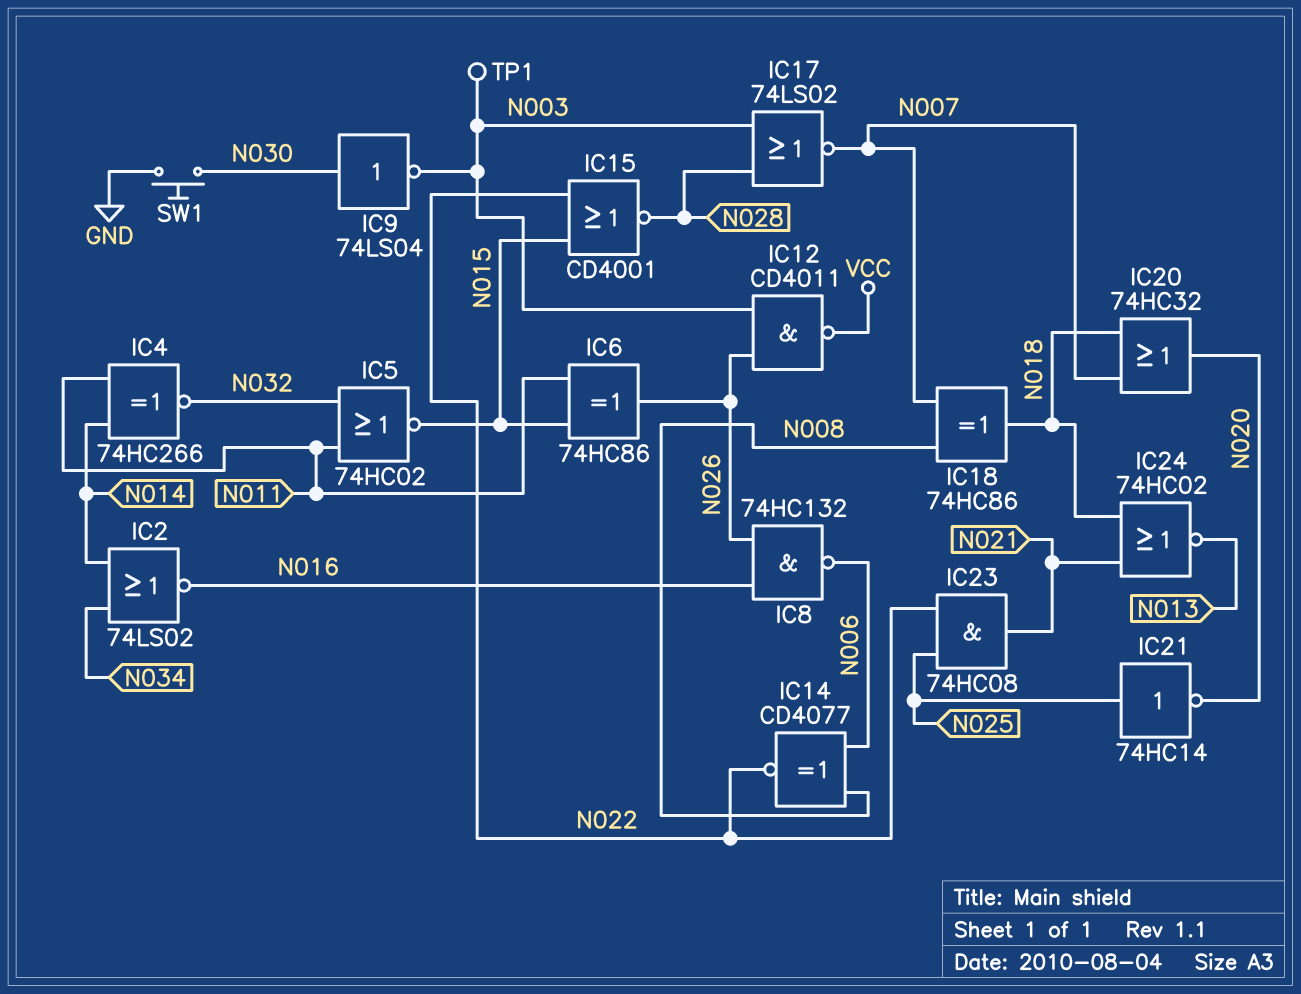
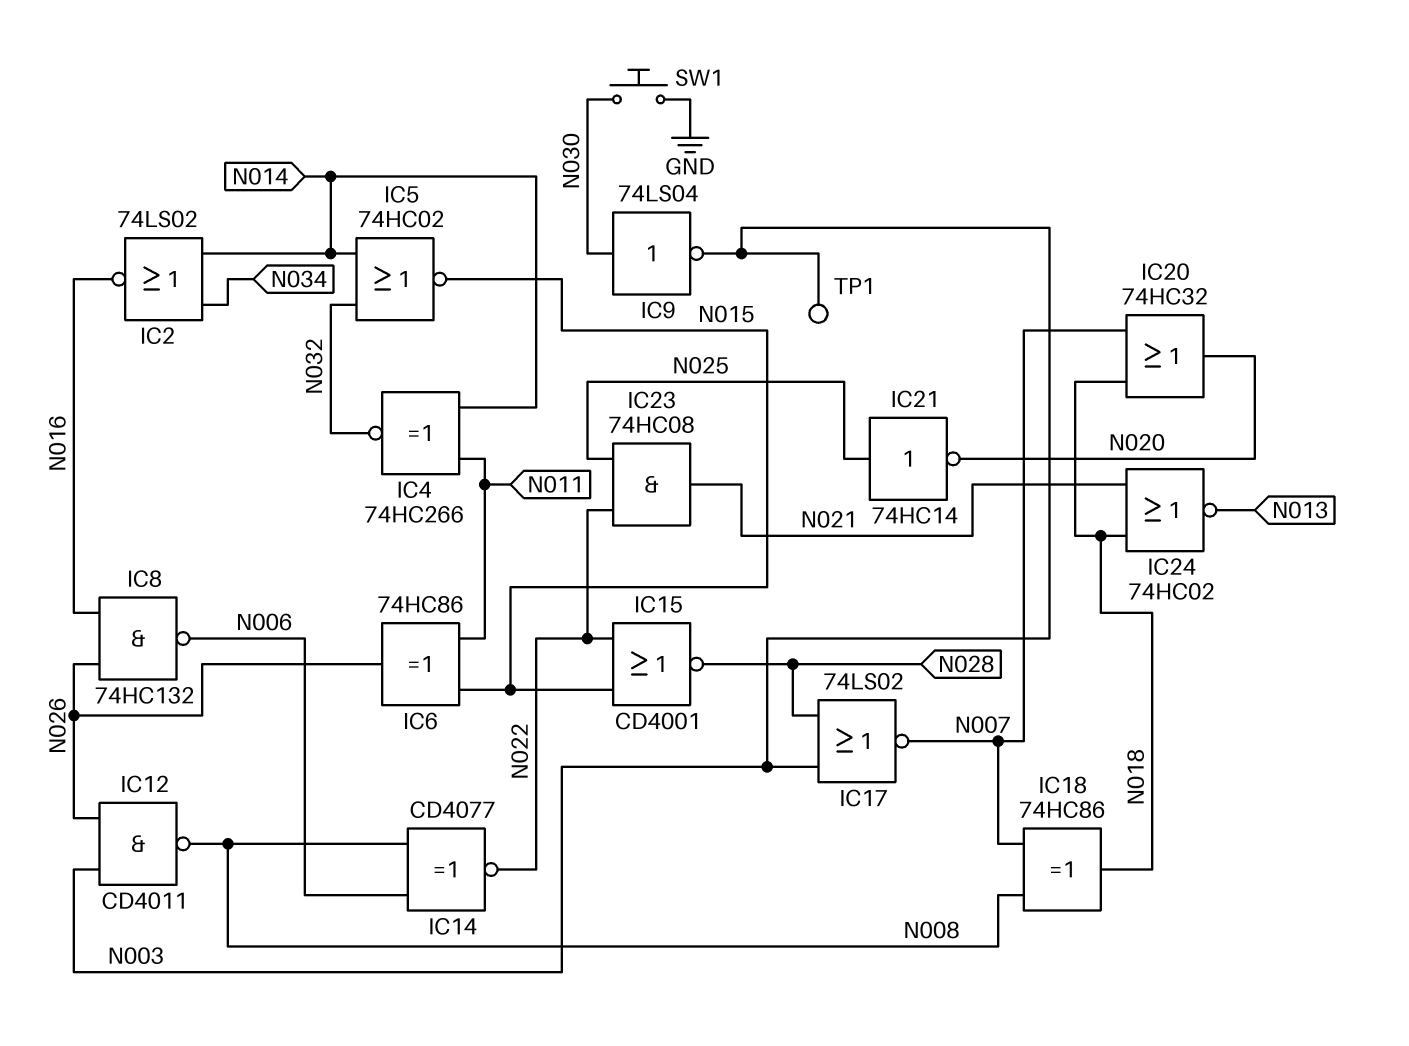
IC5: NOR 74HC02 (in N011, in N032, out N015) -> NOR 74HC02 (in N014, in N032, out N015)
IC12: NAND CD4011 (in N003, in N026, out VCC) -> NAND CD4011 (in N003, in N026, out N008)

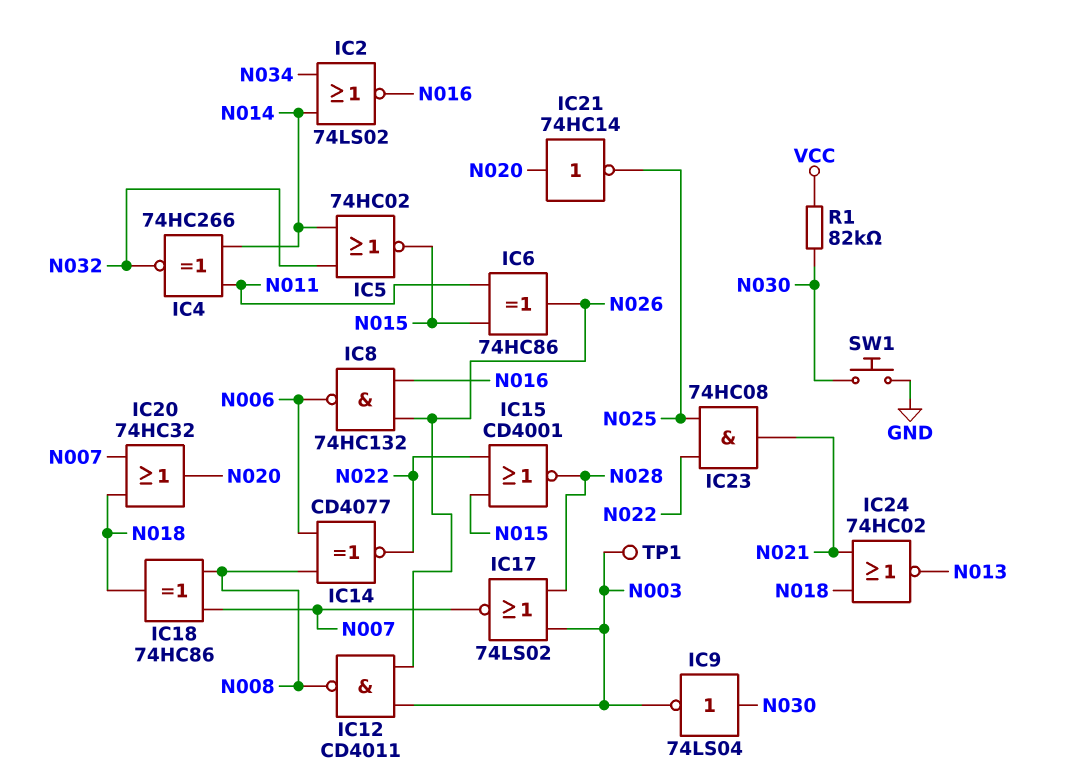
IC21: NOT 74HC14 (in N025, out N020) -> NOT 74HC14 (in N020, out N025)
R1: none -> 82k (N030, VCC)

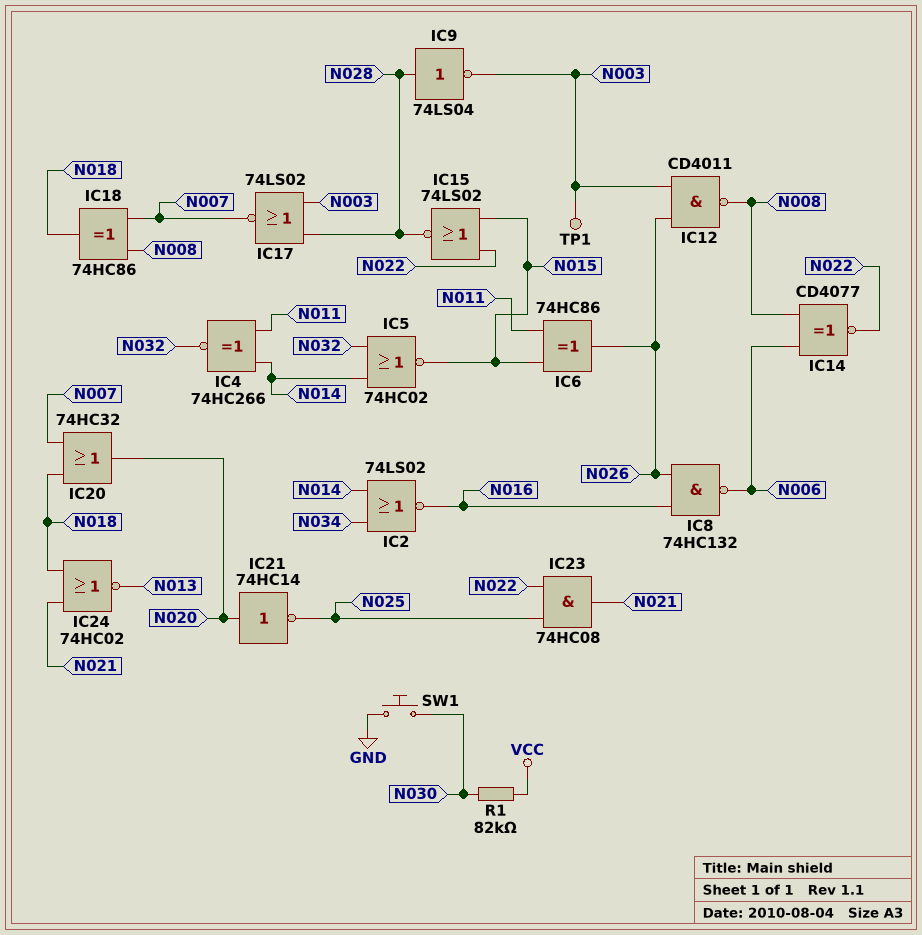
IC9: NOT 74LS04 (in N030, out N003) -> NOT 74LS04 (in N028, out N003)
IC15: NOR CD4001 (in N015, in N022, out N028) -> NOR 74LS02 (in N015, in N022, out N028)

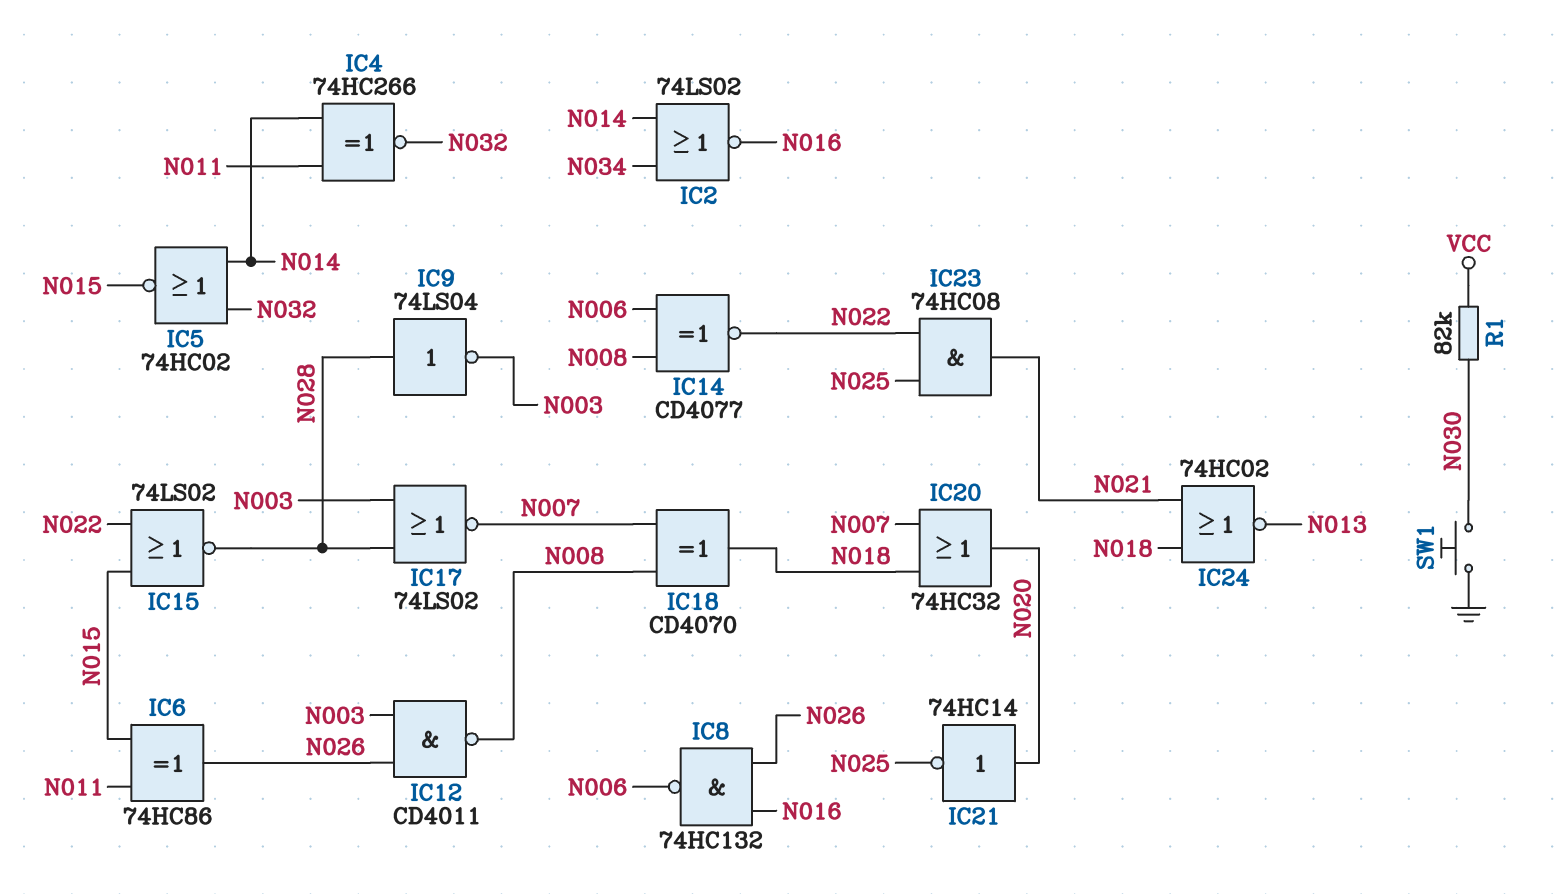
IC18: XOR 74HC86 (in N007, in N008, out N018) -> XOR CD4070 (in N007, in N008, out N018)
TP1: test point (N003) -> none

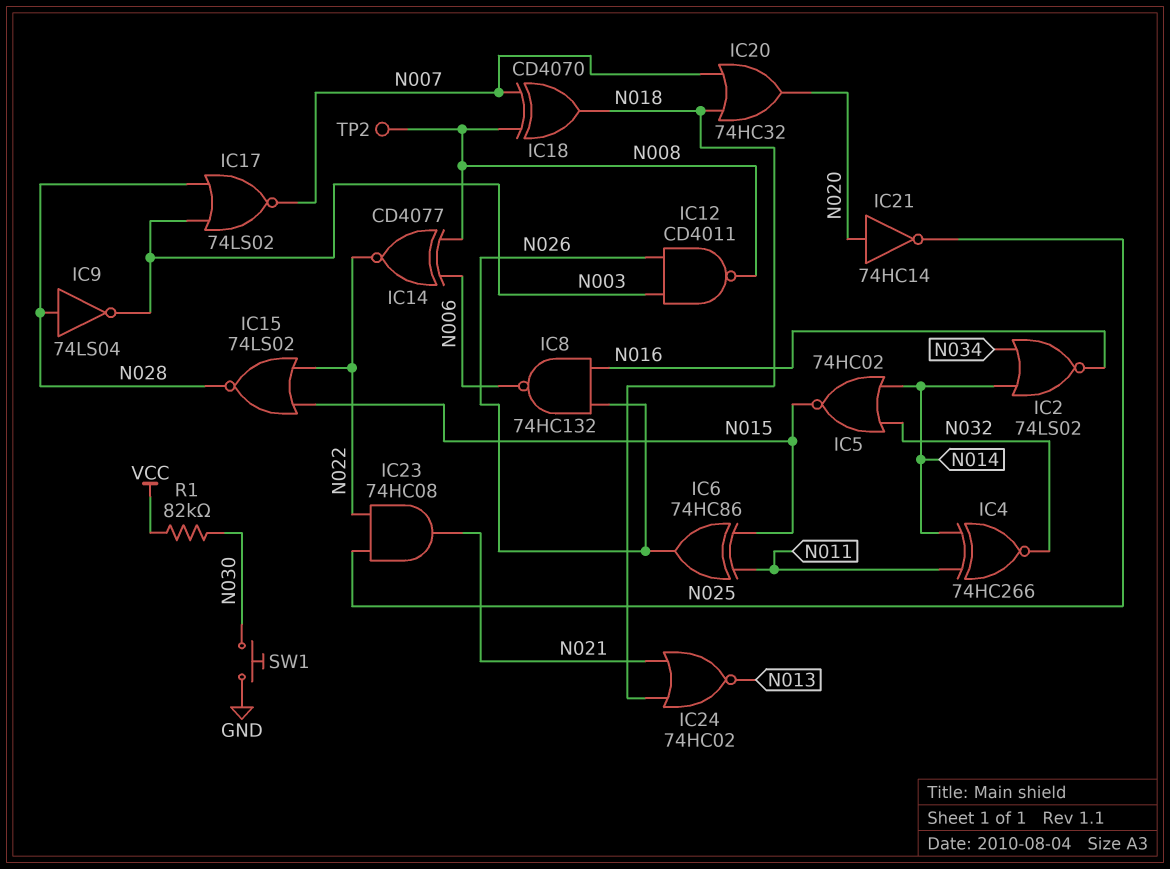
TP2: none -> test point (N008)

